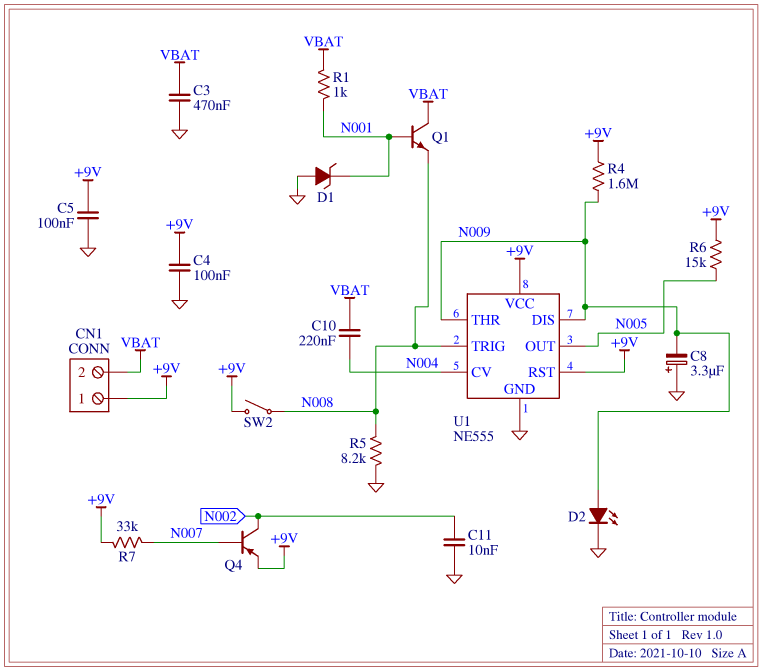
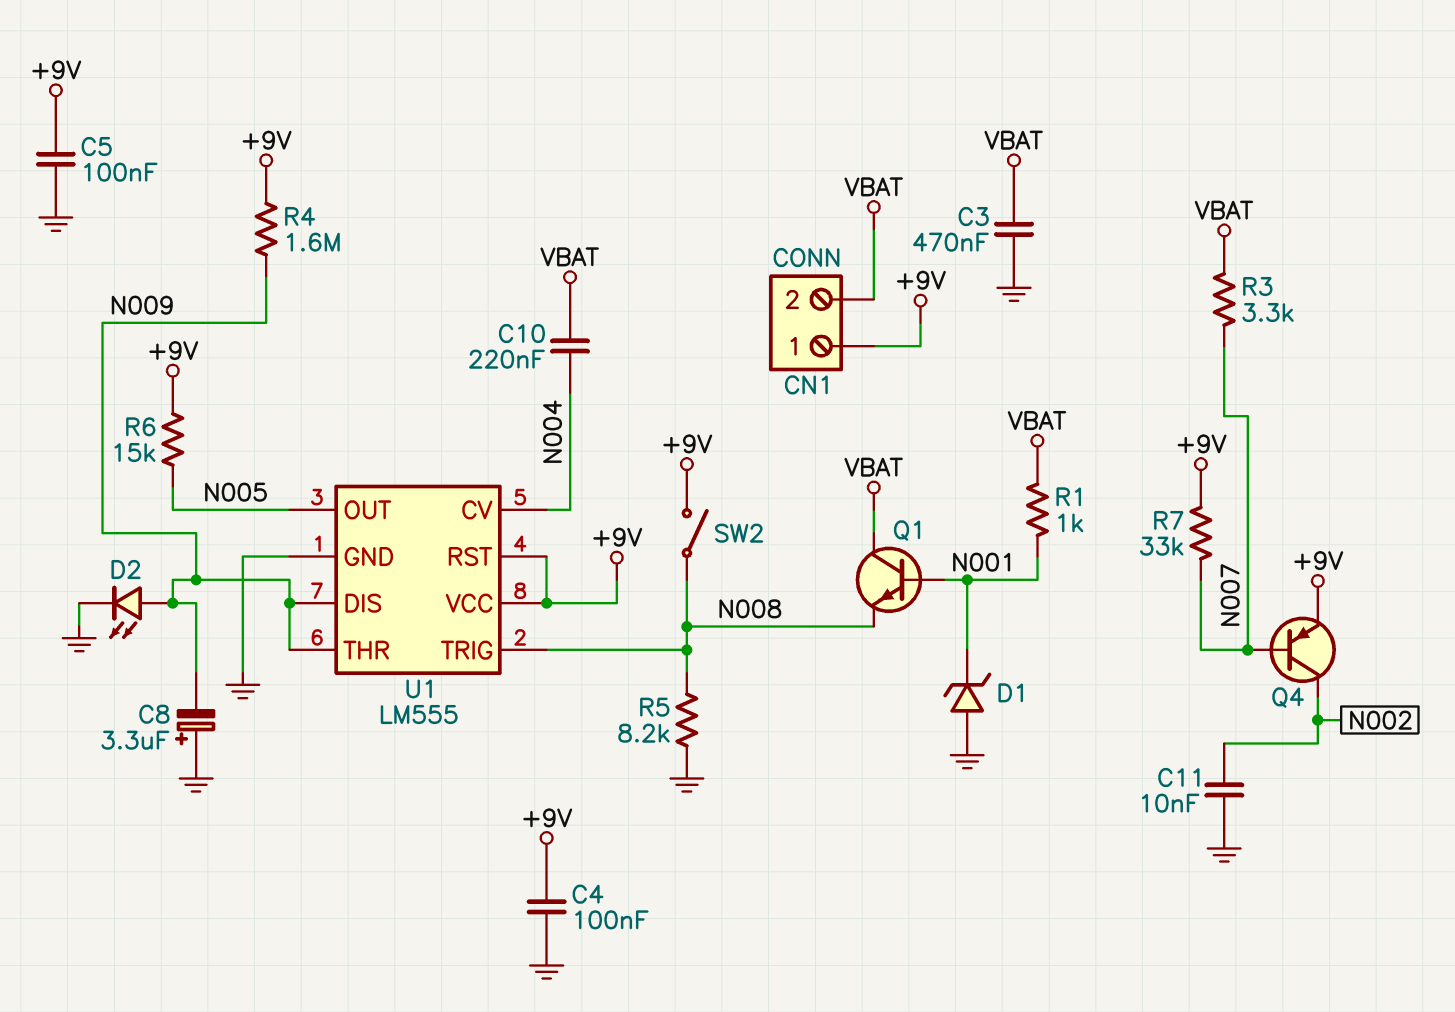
R3: none -> 3.3k (N007, VBAT)
U1: NE555 -> LM555

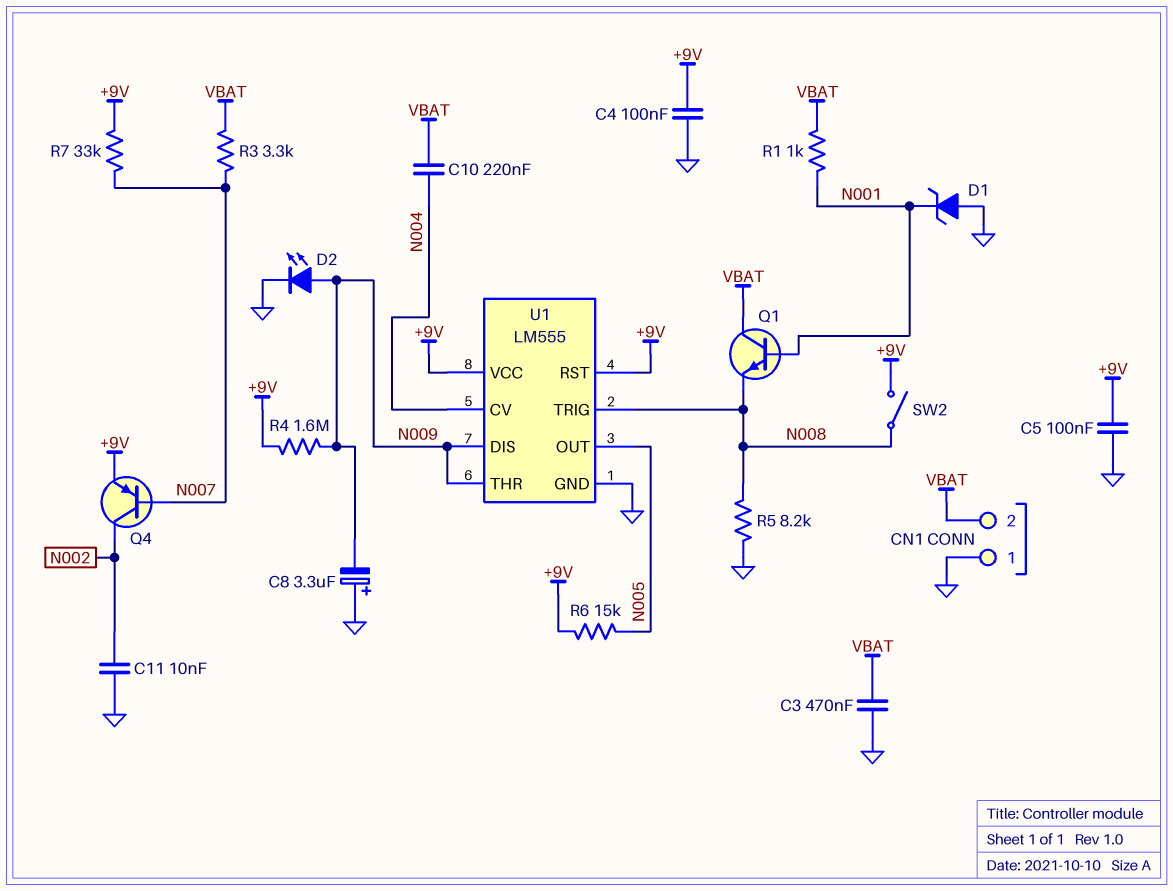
CN1 pin 1: +9V -> GND

